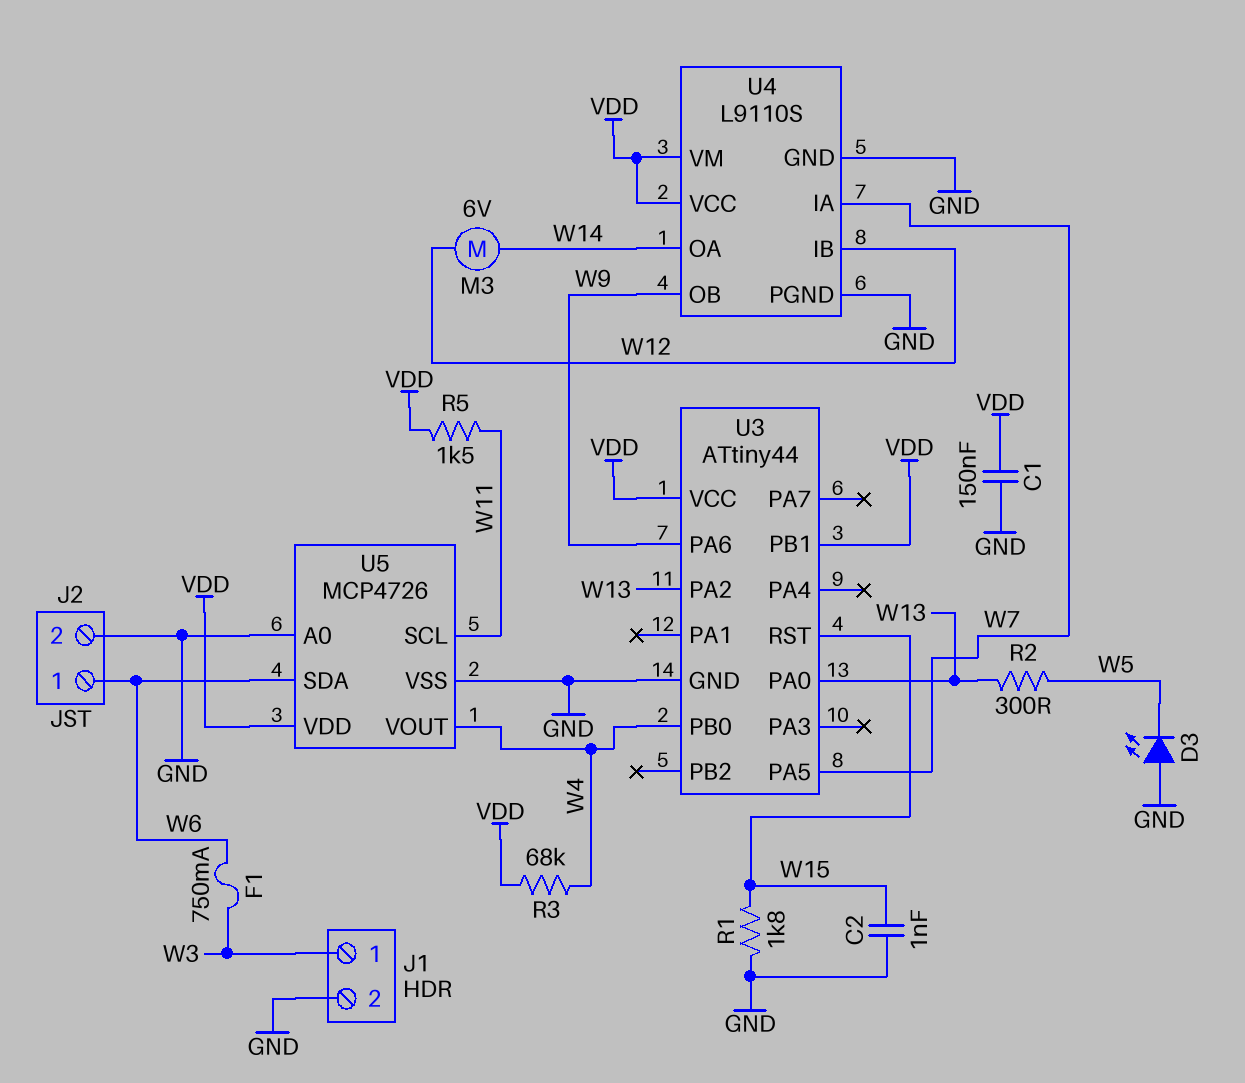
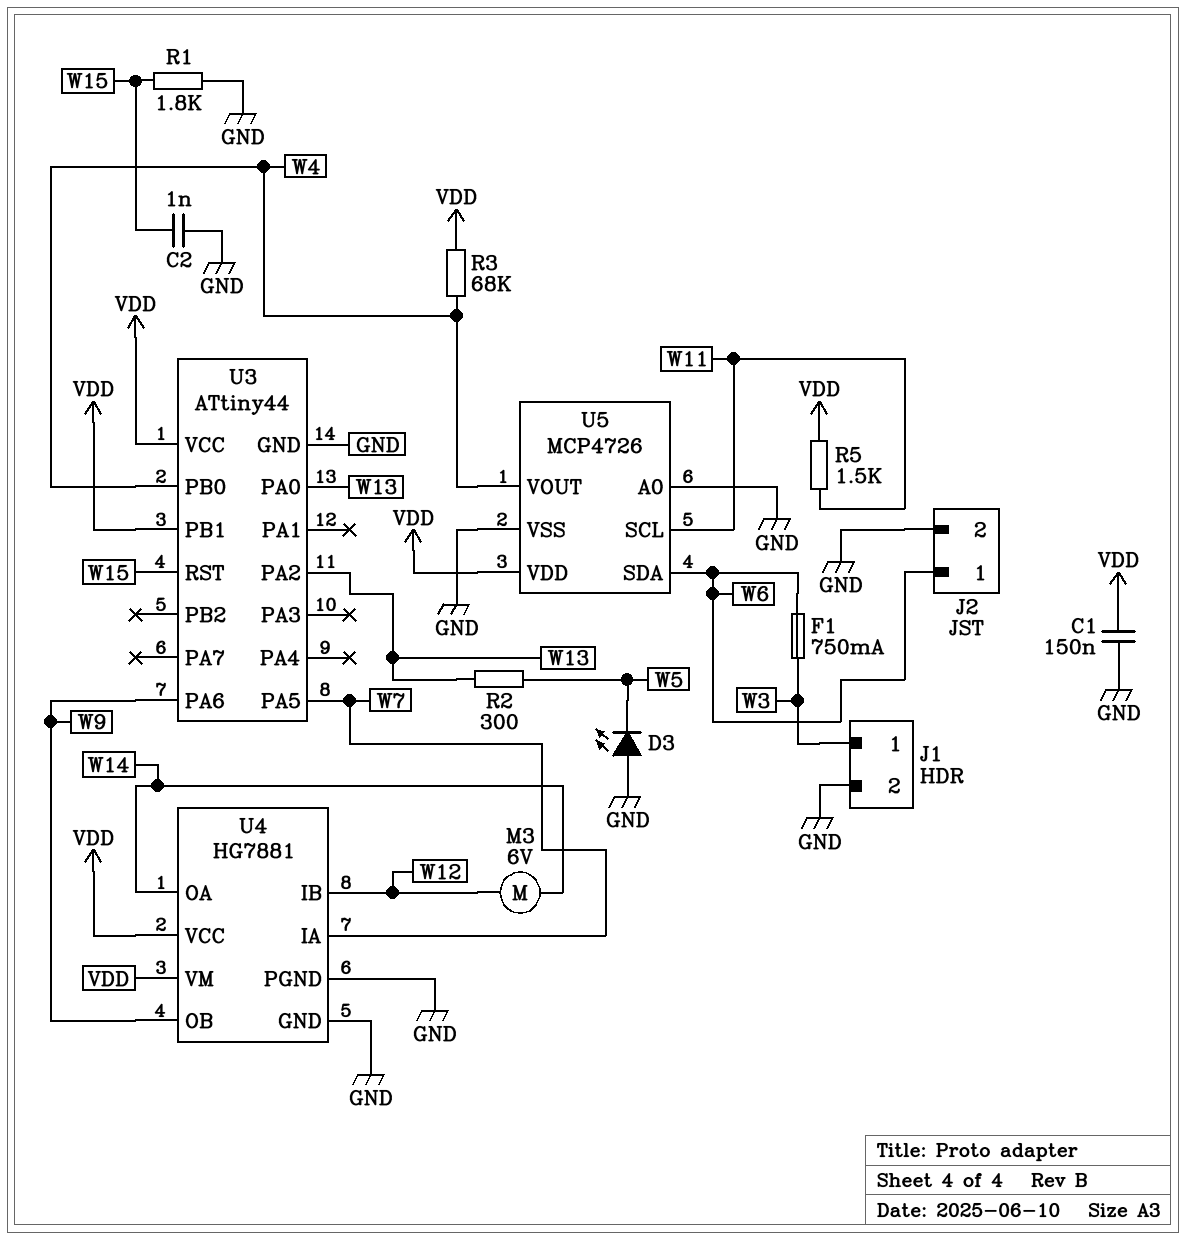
U4: L9110S -> HG7881

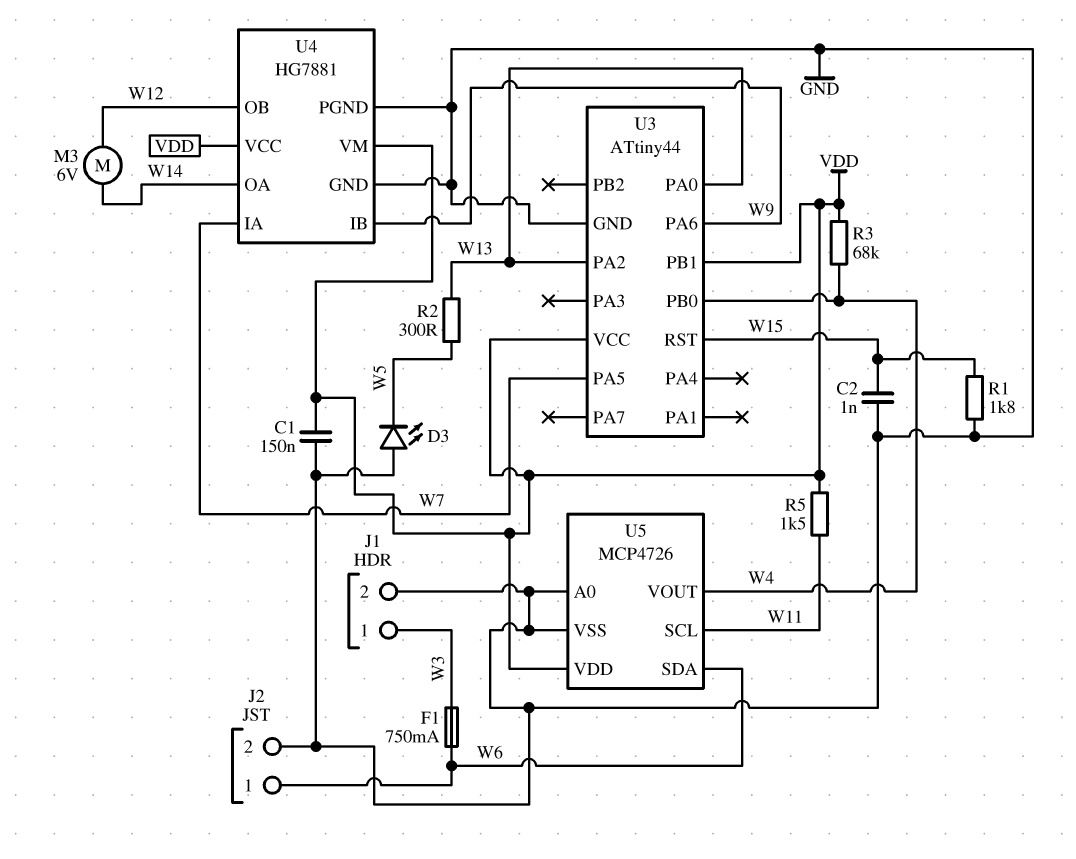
U4 pin IB: W12 -> W9
U4 pin OB: W9 -> W12

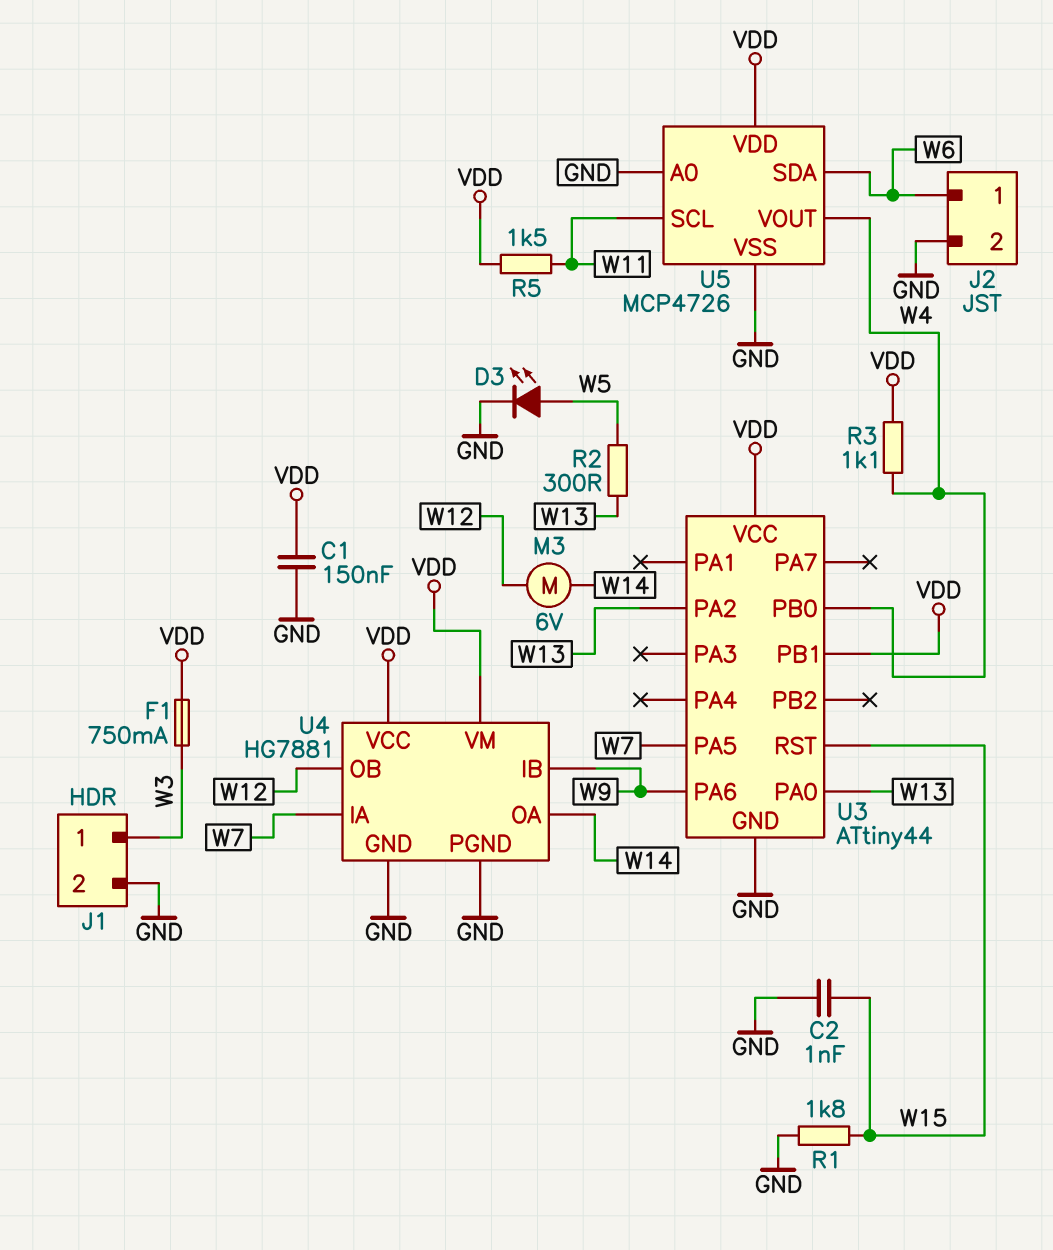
D3: LED (A GND, K W5) -> LED (A W5, K GND)
F1: 750mA (W3, W6) -> 750mA (VDD, W3)
R3: 68k (VDD, W4) -> 1.1k (VDD, W4)

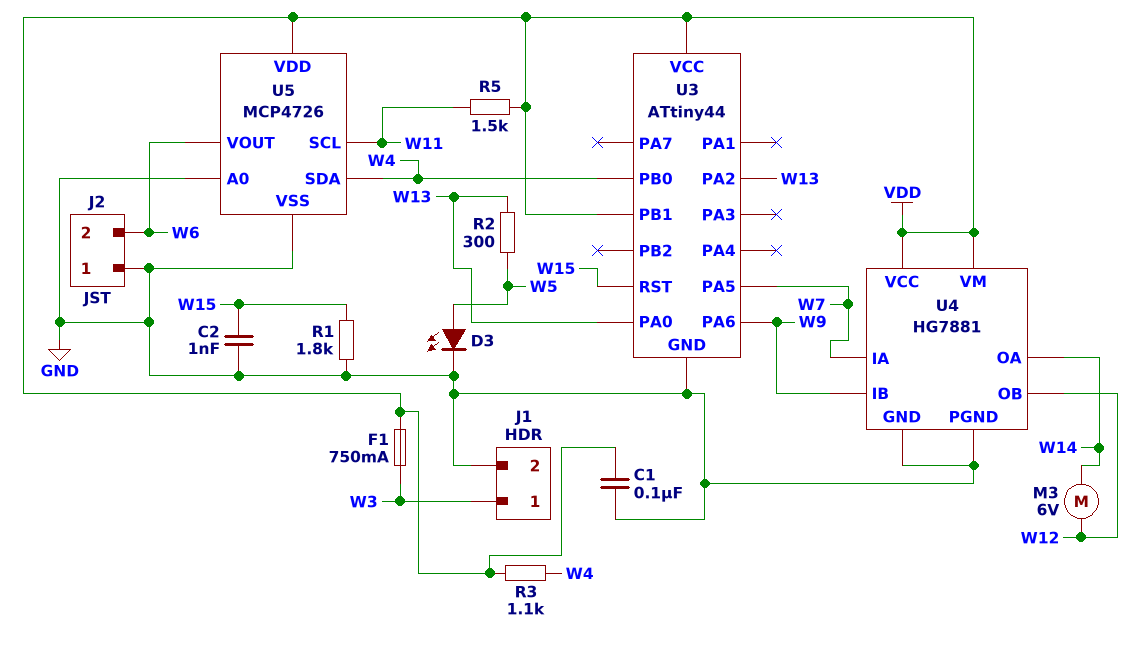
C1: 150nF (GND, VDD) -> 100nF (GND, VDD)
J2 pin 1: W6 -> GND
J2 pin 2: GND -> W6
U5 pin SDA: W6 -> W4
U5 pin VOUT: W4 -> W6

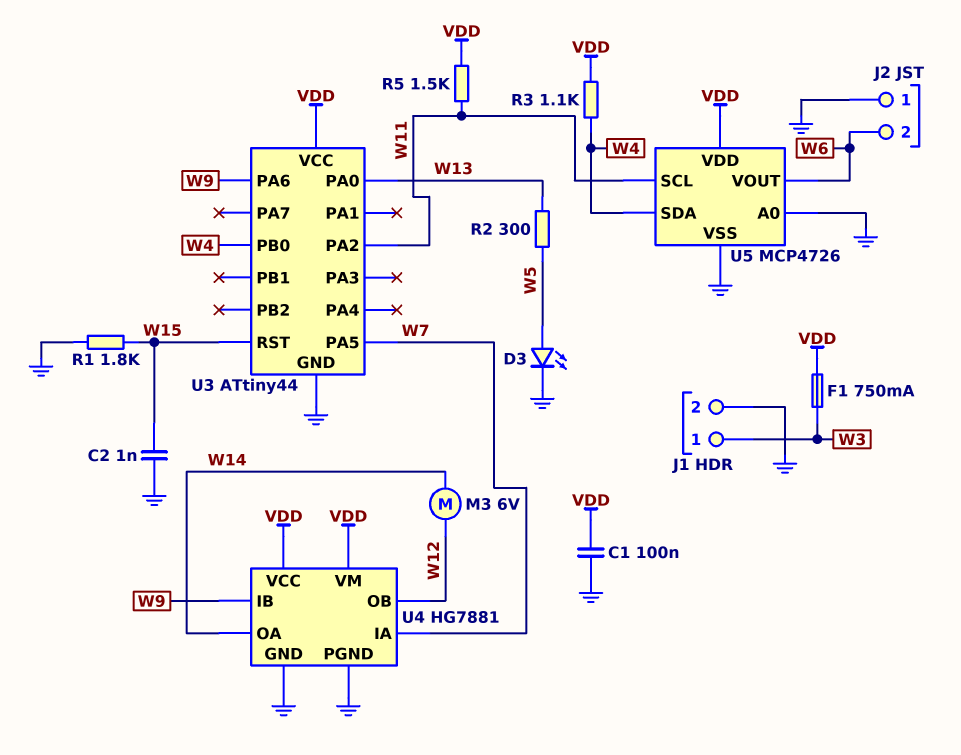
U3 pin PA2: W13 -> W11
U3 pin PB1: VDD -> none

